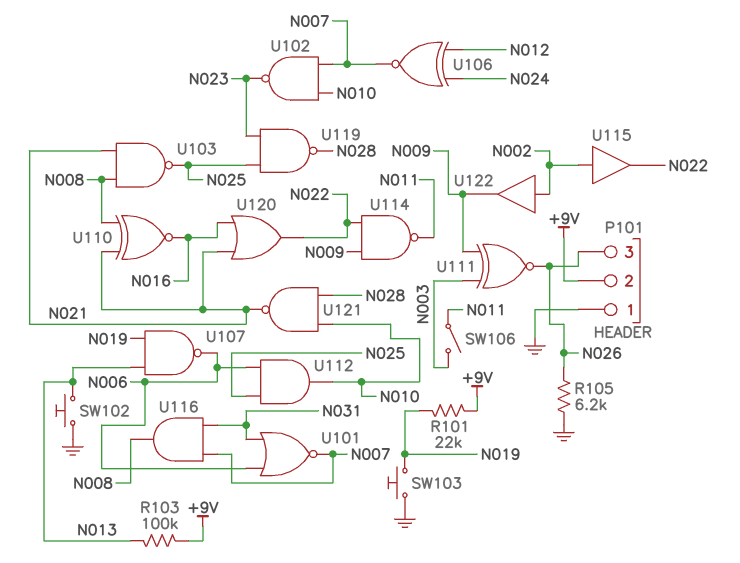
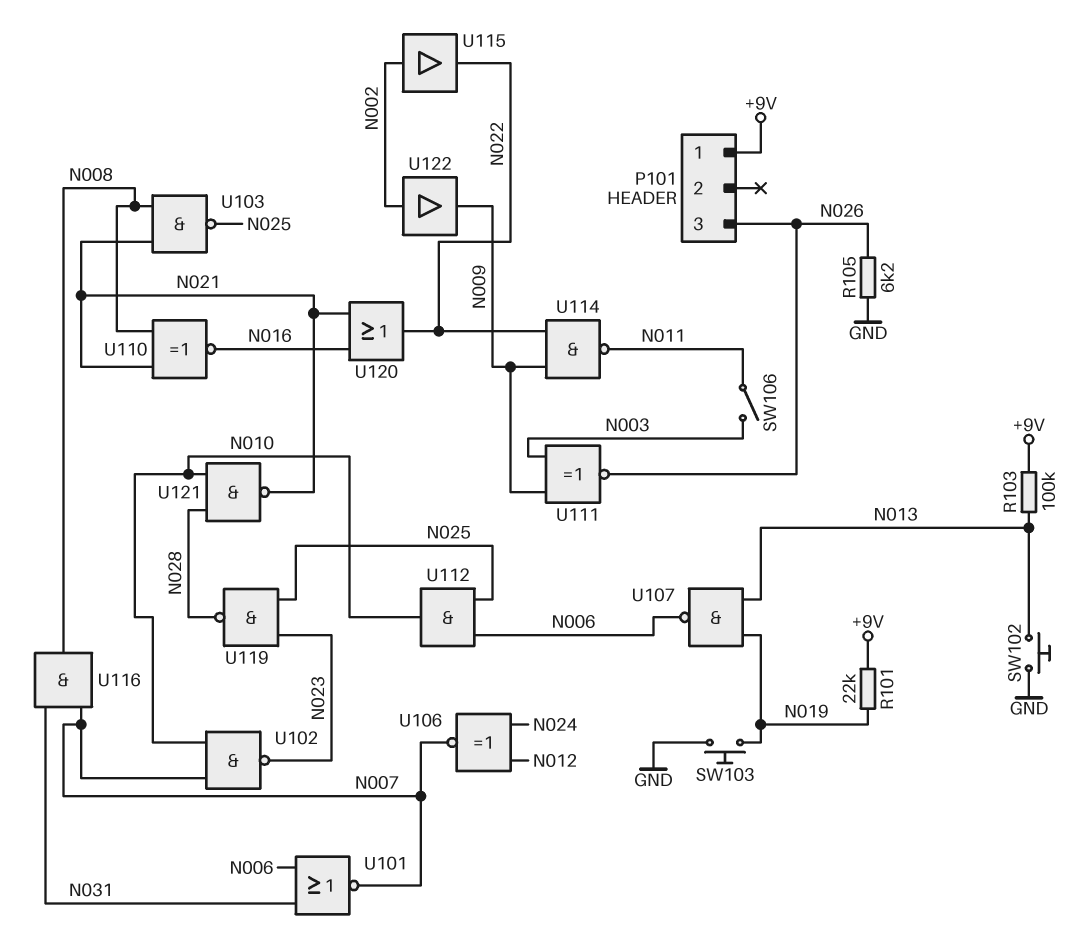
P101 pin 1: GND -> +9V
P101 pin 2: +9V -> none

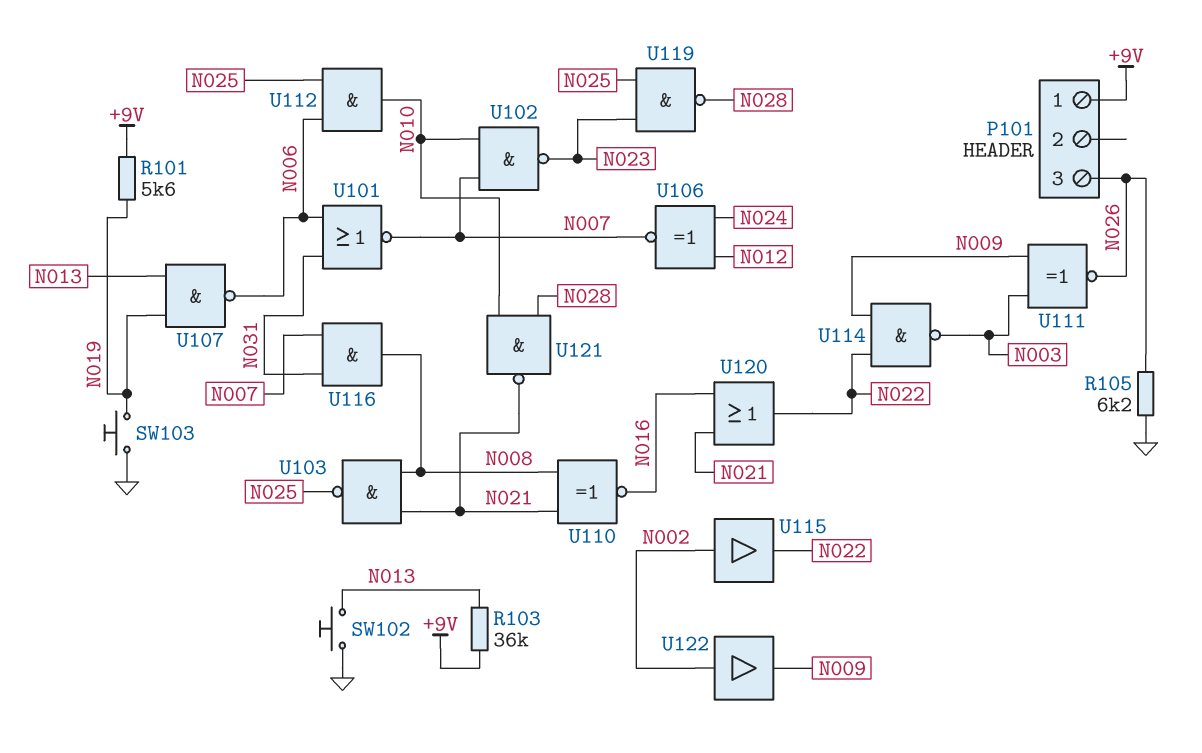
R101: 22k (+9V, N019) -> 5.6k (+9V, N019)
R103: 100k (+9V, N013) -> 36k (+9V, N013)
SW106: switch (N003, N011) -> none
U114: NAND (in N009, in N022, out N011) -> NAND (in N009, in N022, out N003)

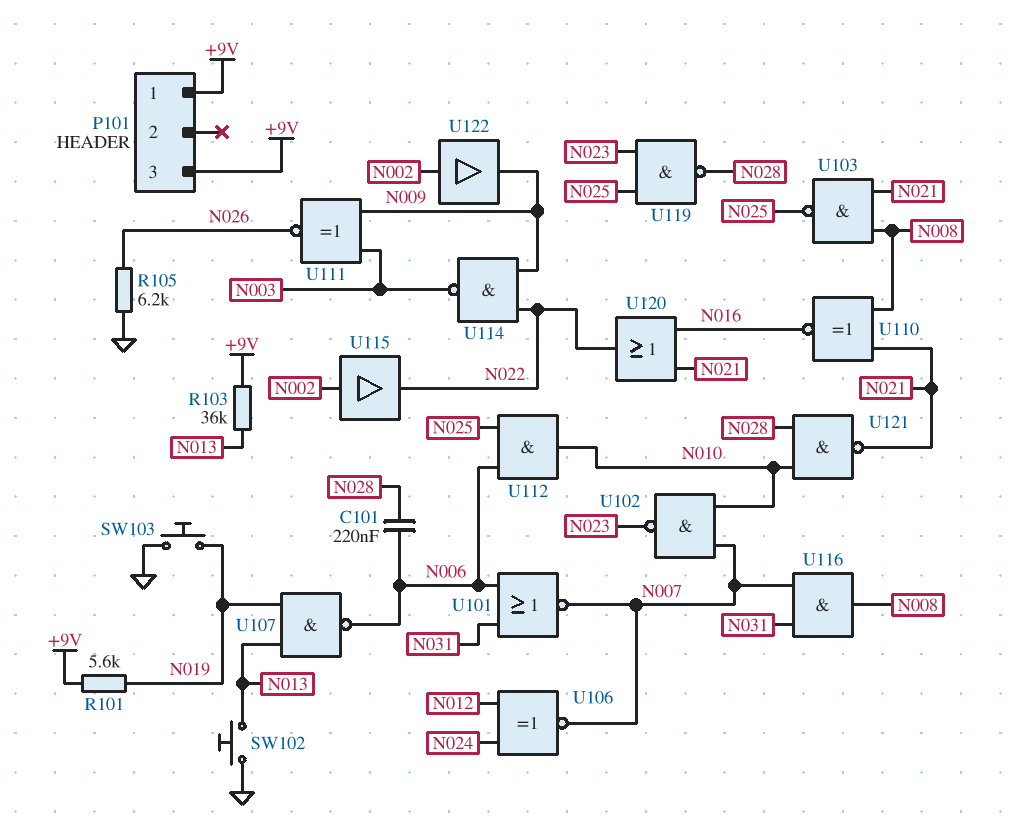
C101: none -> 220nF (N006, N028)
P101 pin 3: N026 -> +9V

